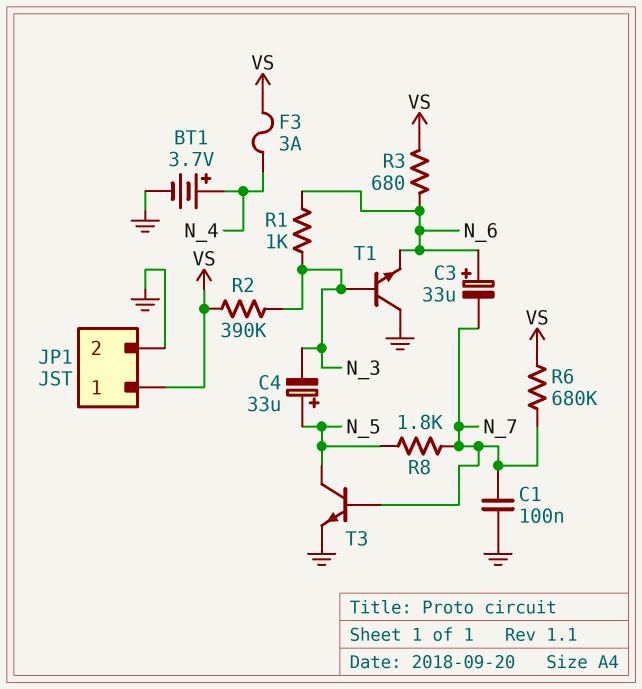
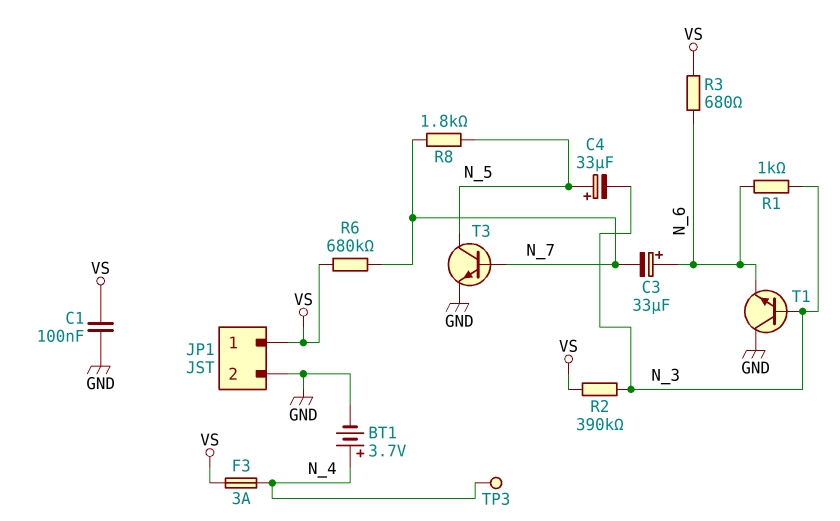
C1: 100nF (GND, N_7) -> 100nF (GND, VS)
TP3: none -> test point (N_4)

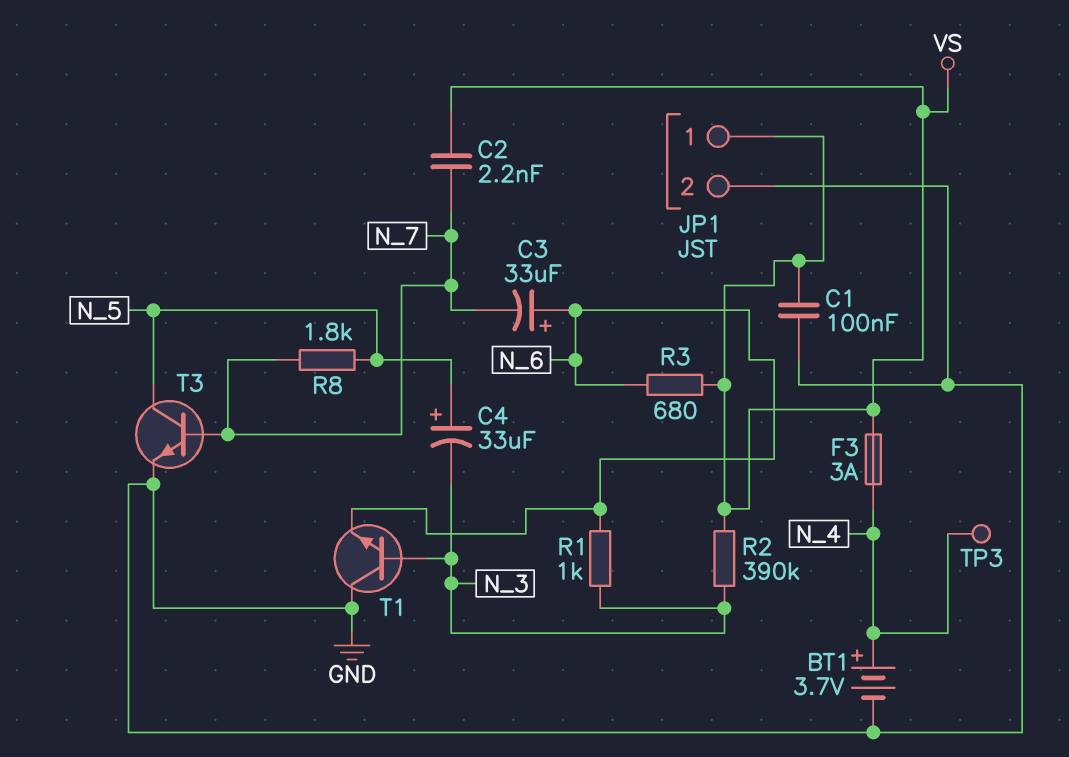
C2: none -> 2.2nF (N_7, VS)
R6: 680k (N_7, VS) -> none

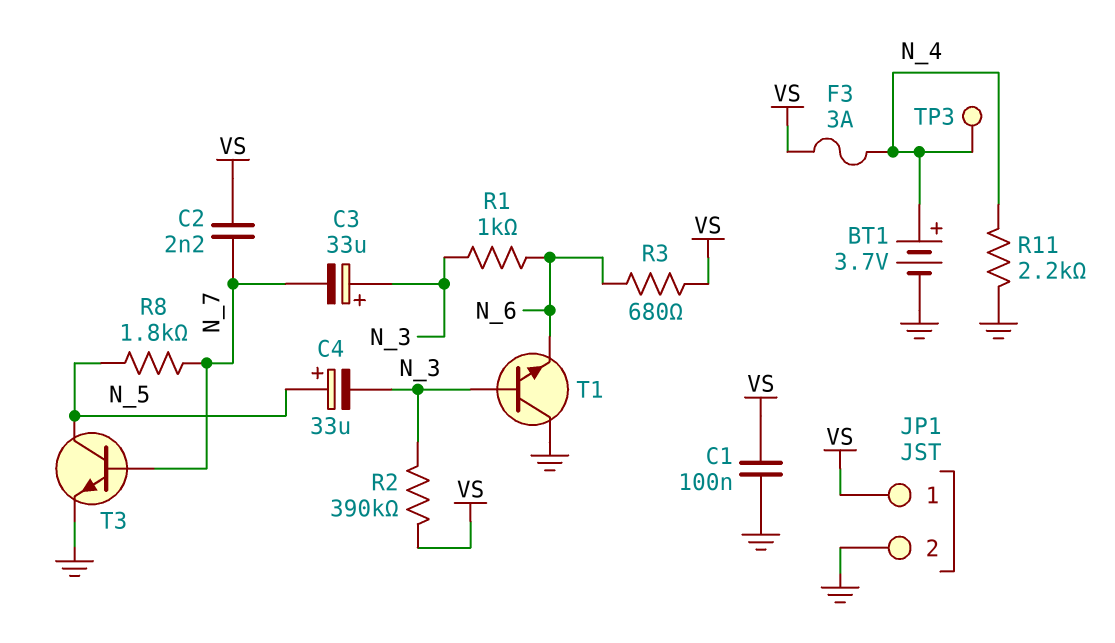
C3: 33uF (plus N_6, minus N_7) -> 33uF (plus N_3, minus N_7)
R11: none -> 2.2k (GND, N_4)

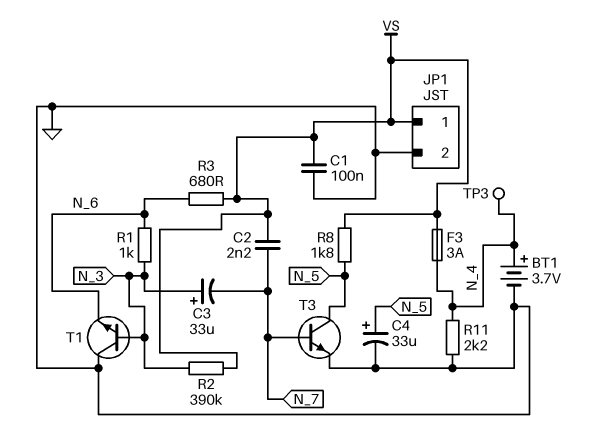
C4: 33uF (plus N_5, minus N_3) -> 33uF (plus N_5, minus GND)
R8: 1.8k (N_5, N_7) -> 1.8k (N_5, VS)

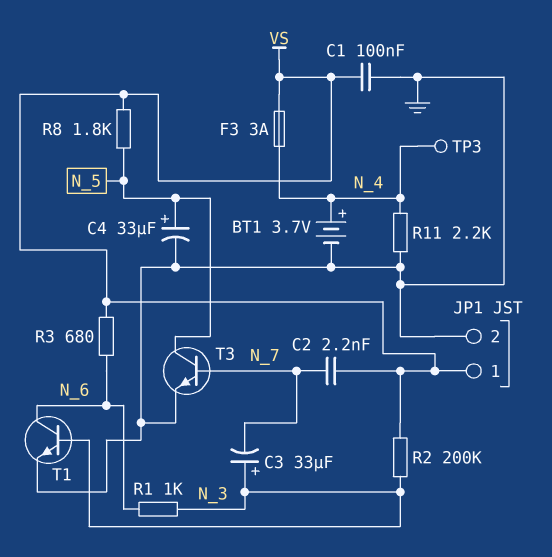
R2: 390k (N_3, VS) -> 200k (N_3, VS)
T1: NPN (B N_3, C GND, E N_6) -> NPN (B N_3, C N_6, E GND)

